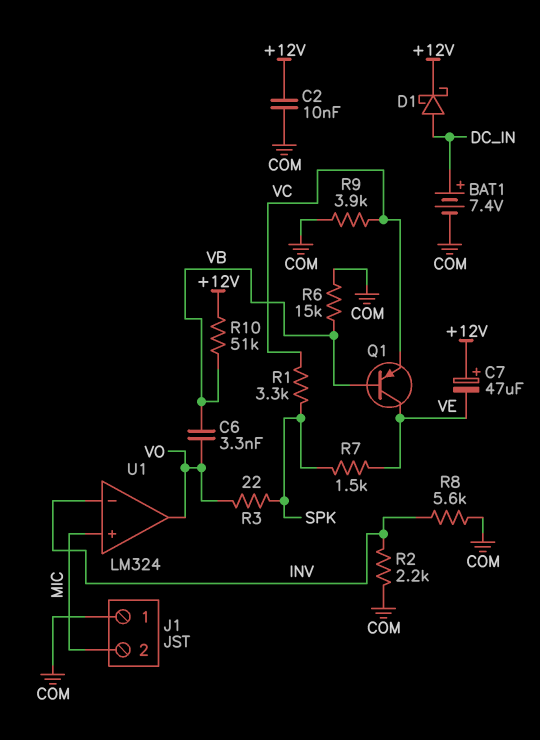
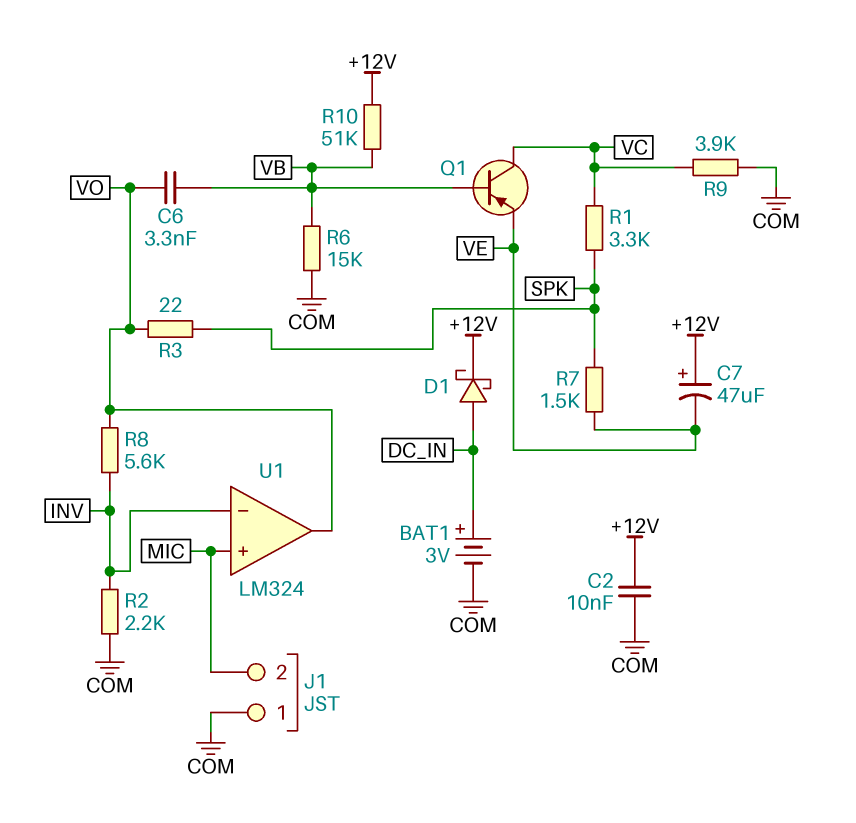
BAT1: 7.4V (plus DC_IN, minus COM) -> 3V (plus DC_IN, minus COM)
Q1: PNP (B VB, C VE, E VC) -> PNP (B VB, C VC, E VE)
R8: 5.6k (COM, INV) -> 5.6k (INV, VO)

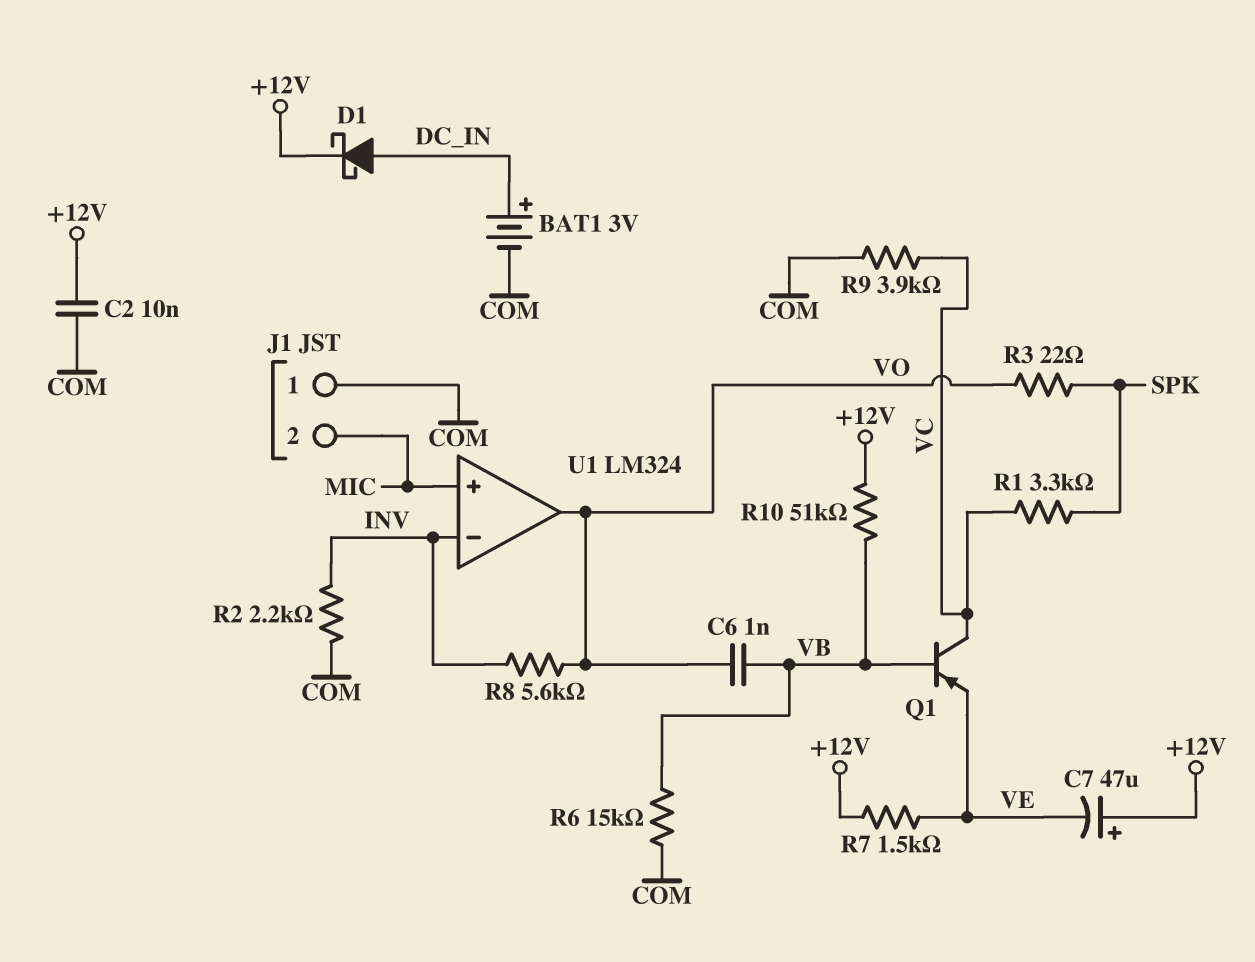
C6: 3.3nF (VB, VO) -> 1nF (VB, VO)
R7: 1.5k (SPK, VE) -> 1.5k (+12V, VE)

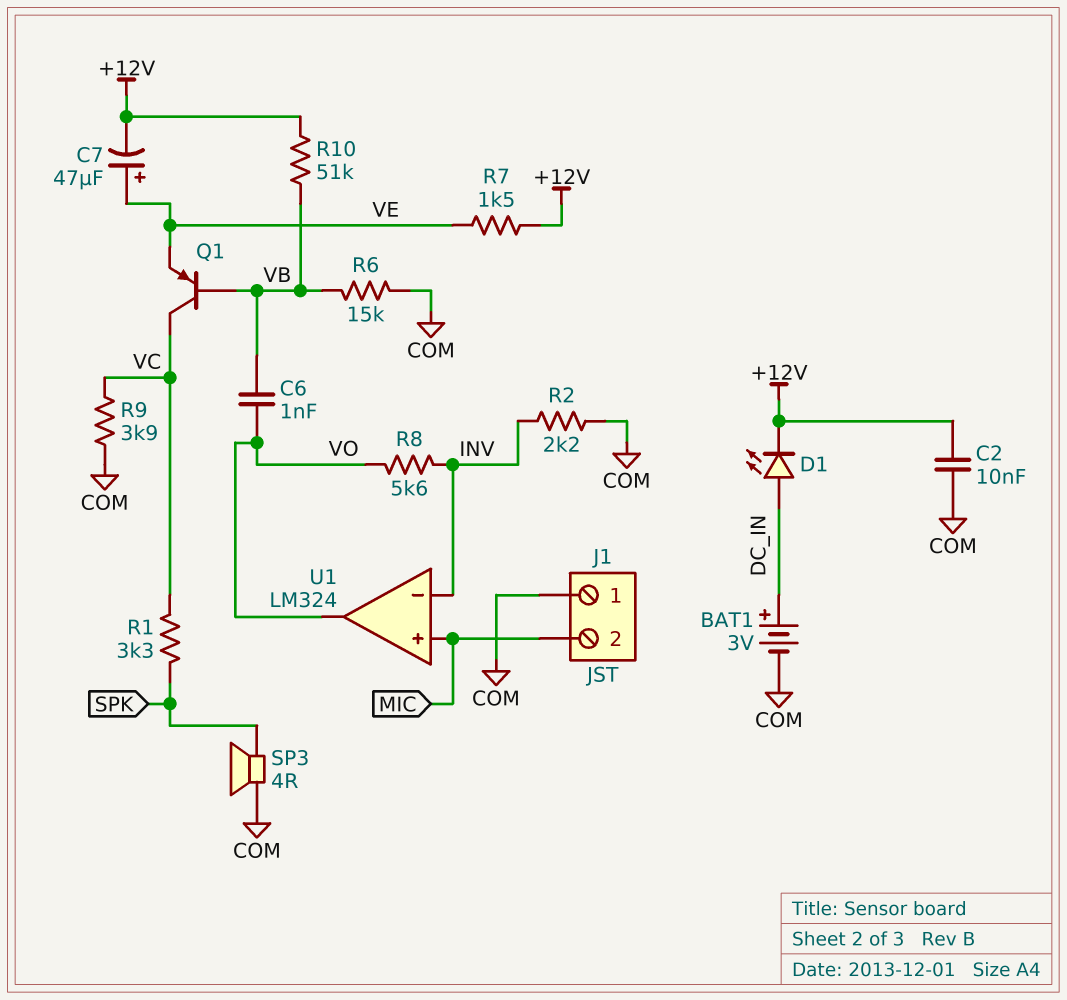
C7: 47uF (plus +12V, minus VE) -> 47uF (plus VE, minus +12V)
D1: schottky (A DC_IN, K +12V) -> LED (A DC_IN, K +12V)
R3: 22 (SPK, VO) -> none
SP3: none -> speaker 4R (COM, SPK)

